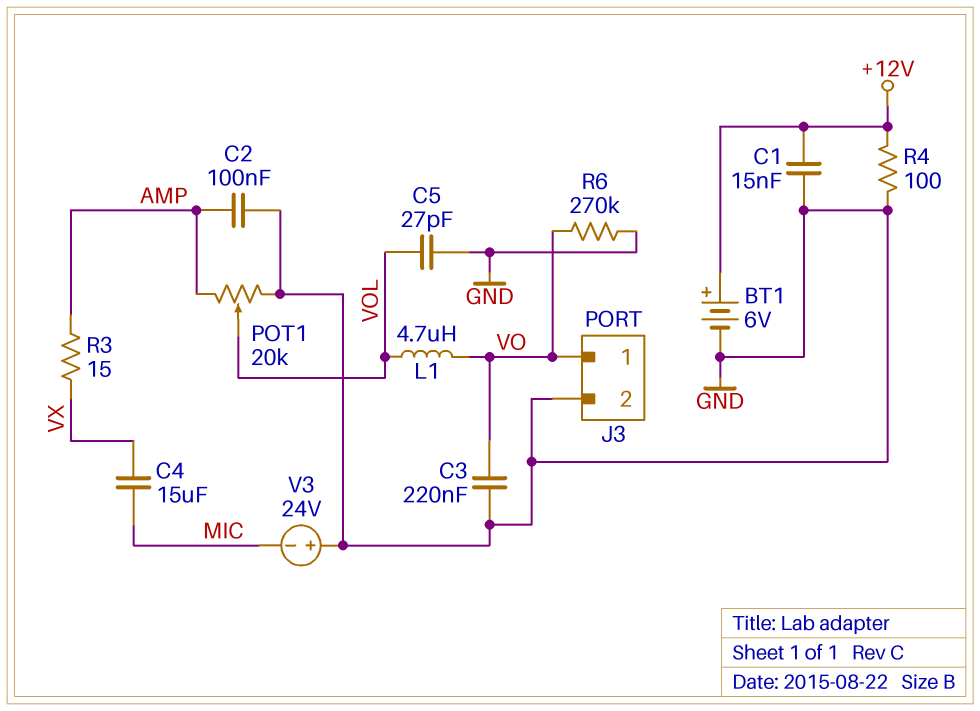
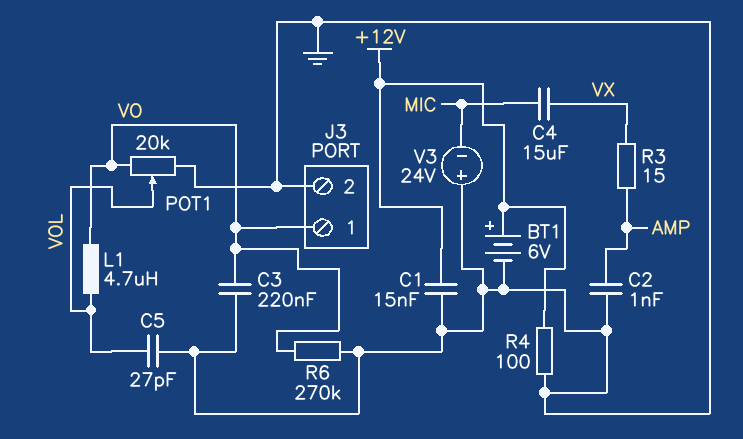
C2: 100nF (AMP, GND) -> 1nF (AMP, GND)
POT1: 20k (AMP, GND, wiper VOL) -> 20k (GND, VO, wiper VOL)

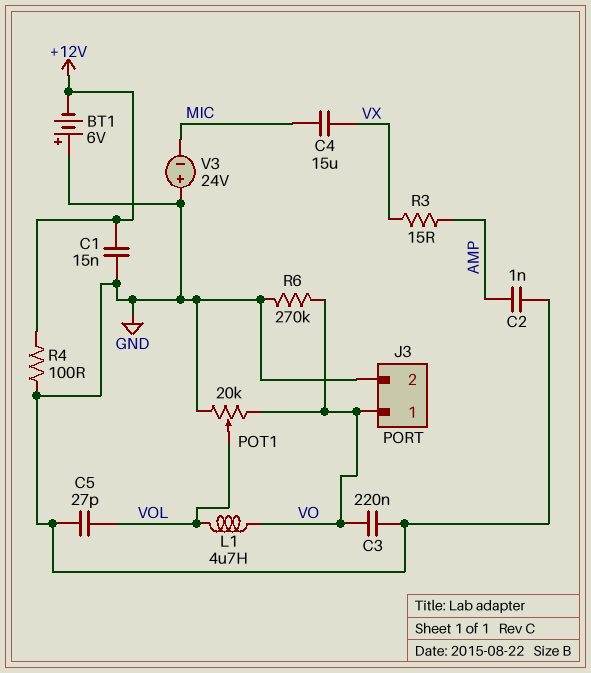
BT1: 6V (plus +12V, minus GND) -> 6V (plus GND, minus +12V)

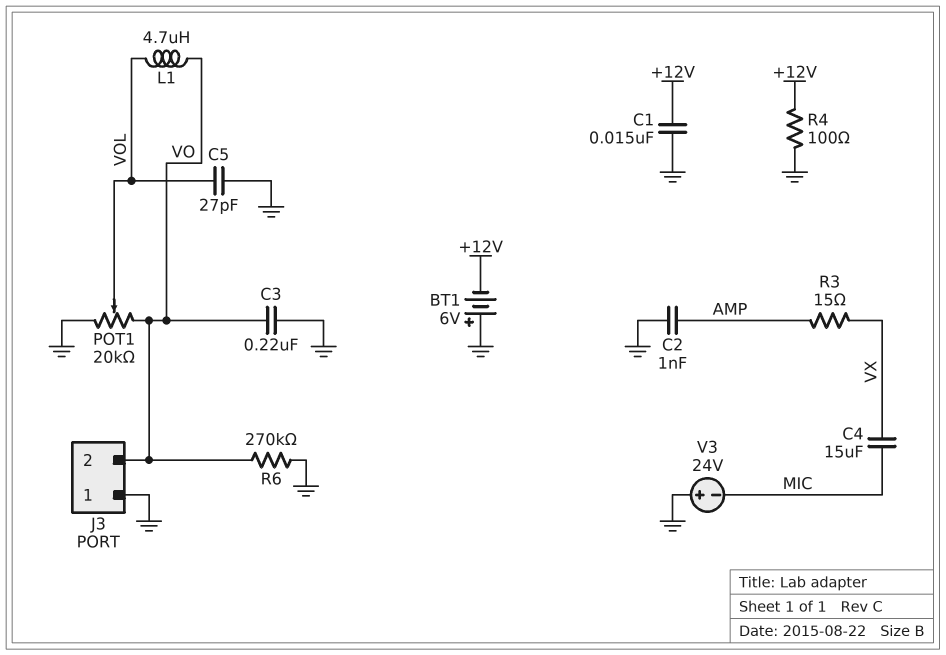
J3 pin 1: VO -> GND
J3 pin 2: GND -> VO

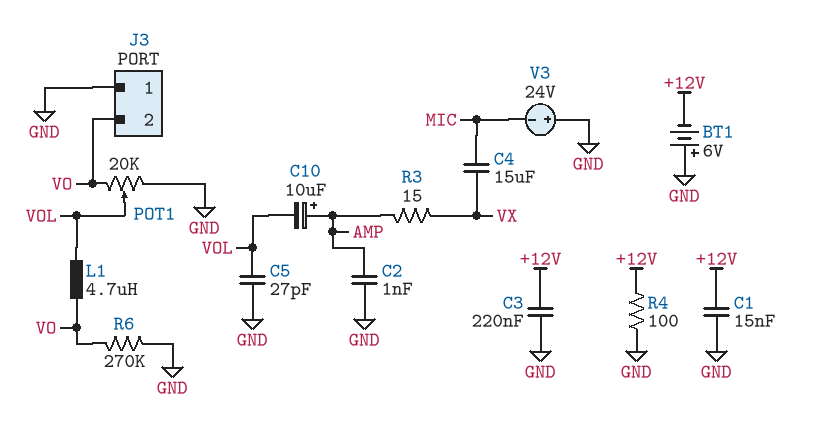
C3: 220nF (GND, VO) -> 220nF (+12V, GND)
C10: none -> 10uF (plus AMP, minus VOL)

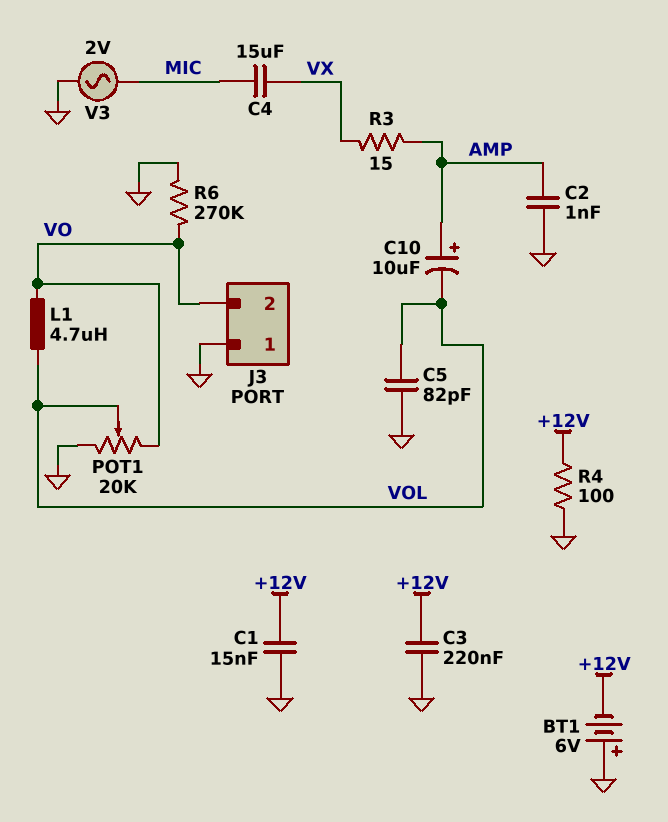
C5: 27pF (GND, VOL) -> 82pF (GND, VOL)
V3: 24V (plus GND, minus MIC) -> AC 2V (GND, MIC)

